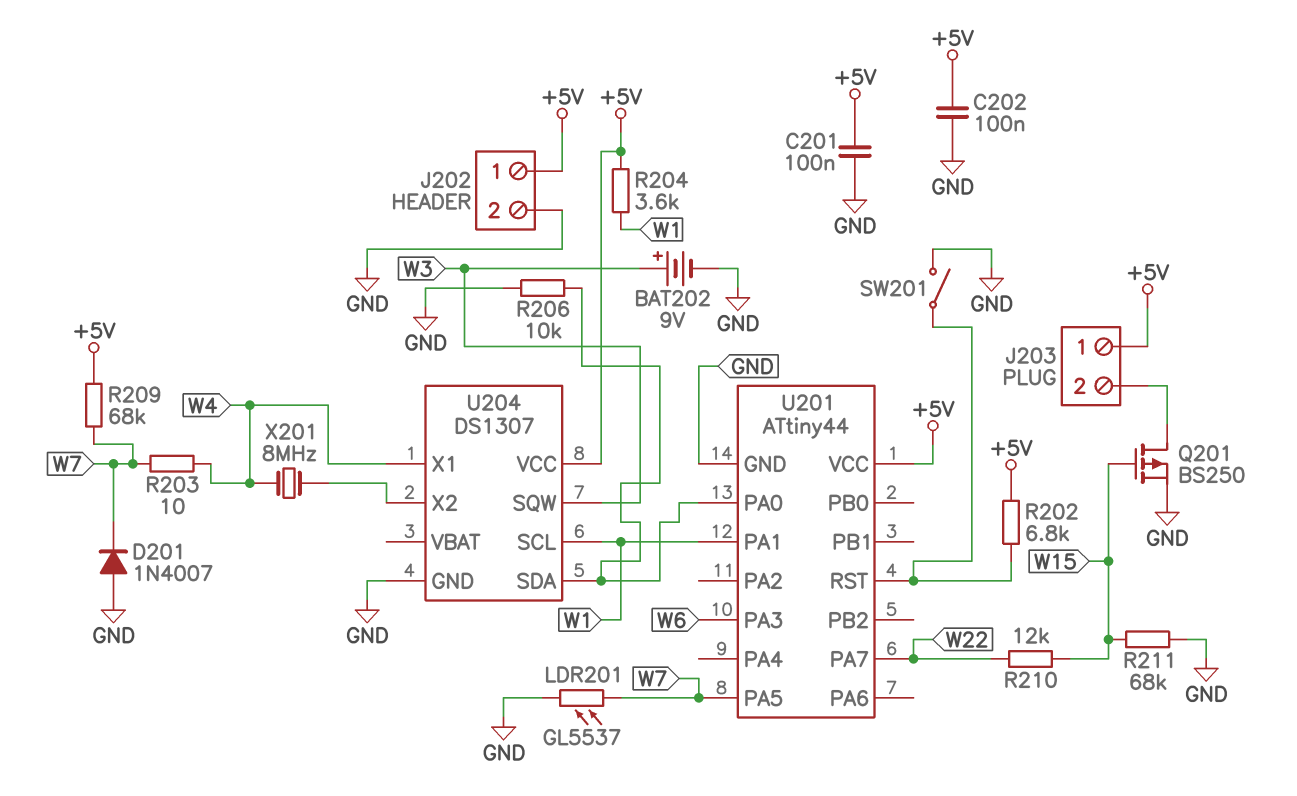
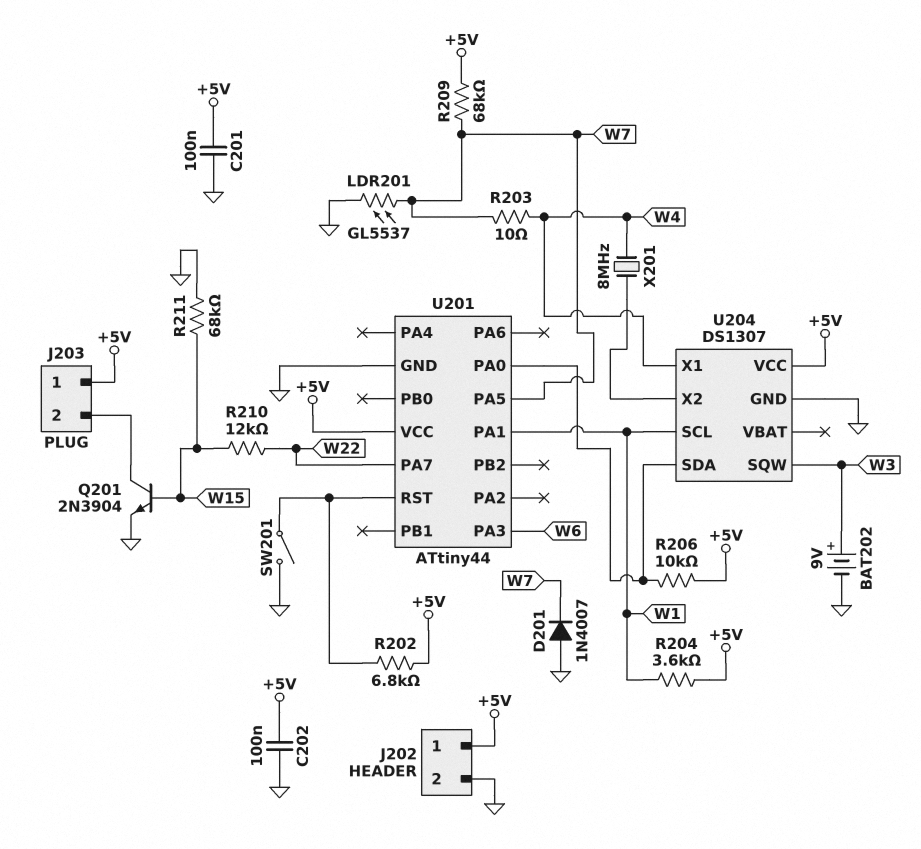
Q201: PMOS BS250 (G W15, D J203/2, S GND) -> NPN 2N3904 (B W15, C J203/2, E GND)
R206: 10k (GND, U201/PA0) -> 10k (+5V, U201/PA0)

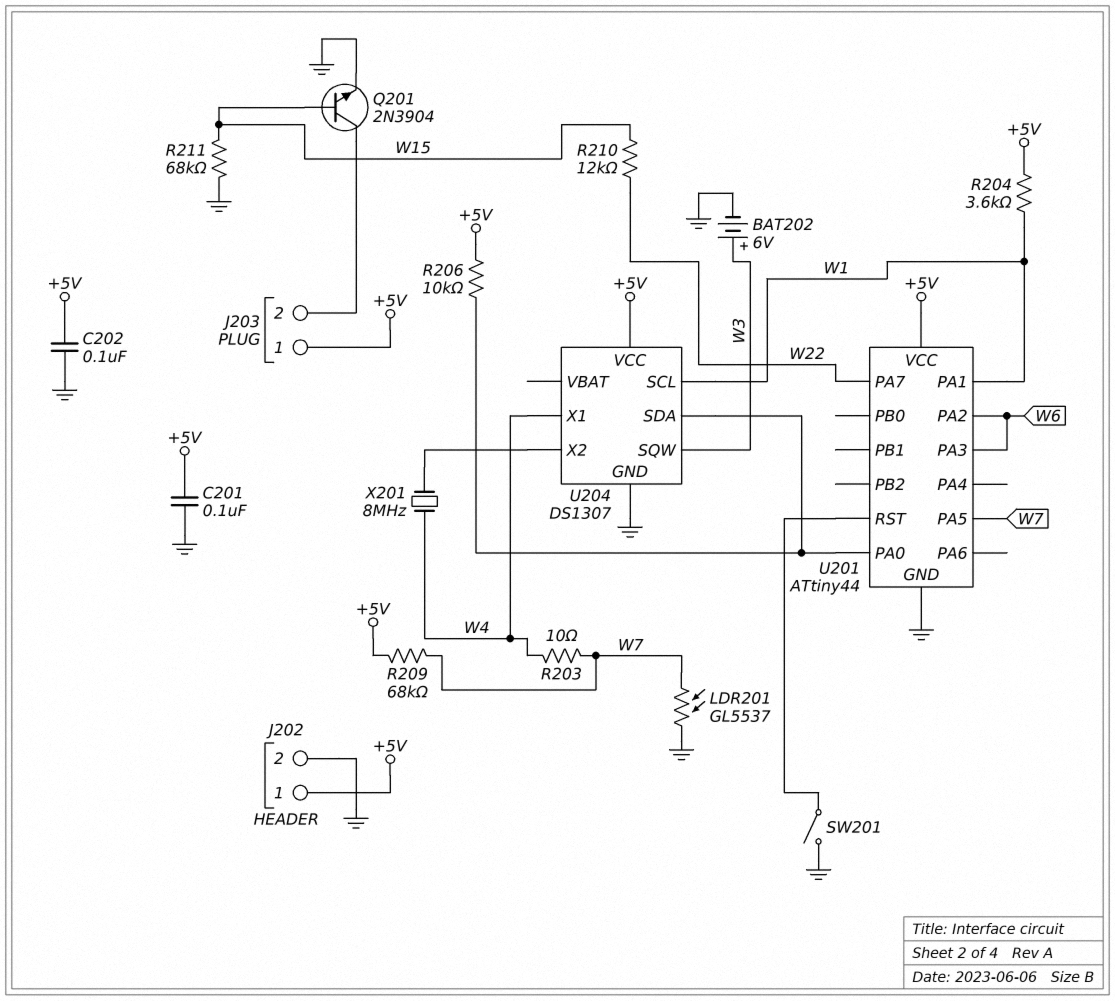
BAT202: 9V (plus W3, minus GND) -> 6V (plus W3, minus GND)
D201: diode 1N4007 (A GND, K W7) -> none
R202: 6.8k (+5V, U201/RST) -> none
U201 pin PA2: none -> W6

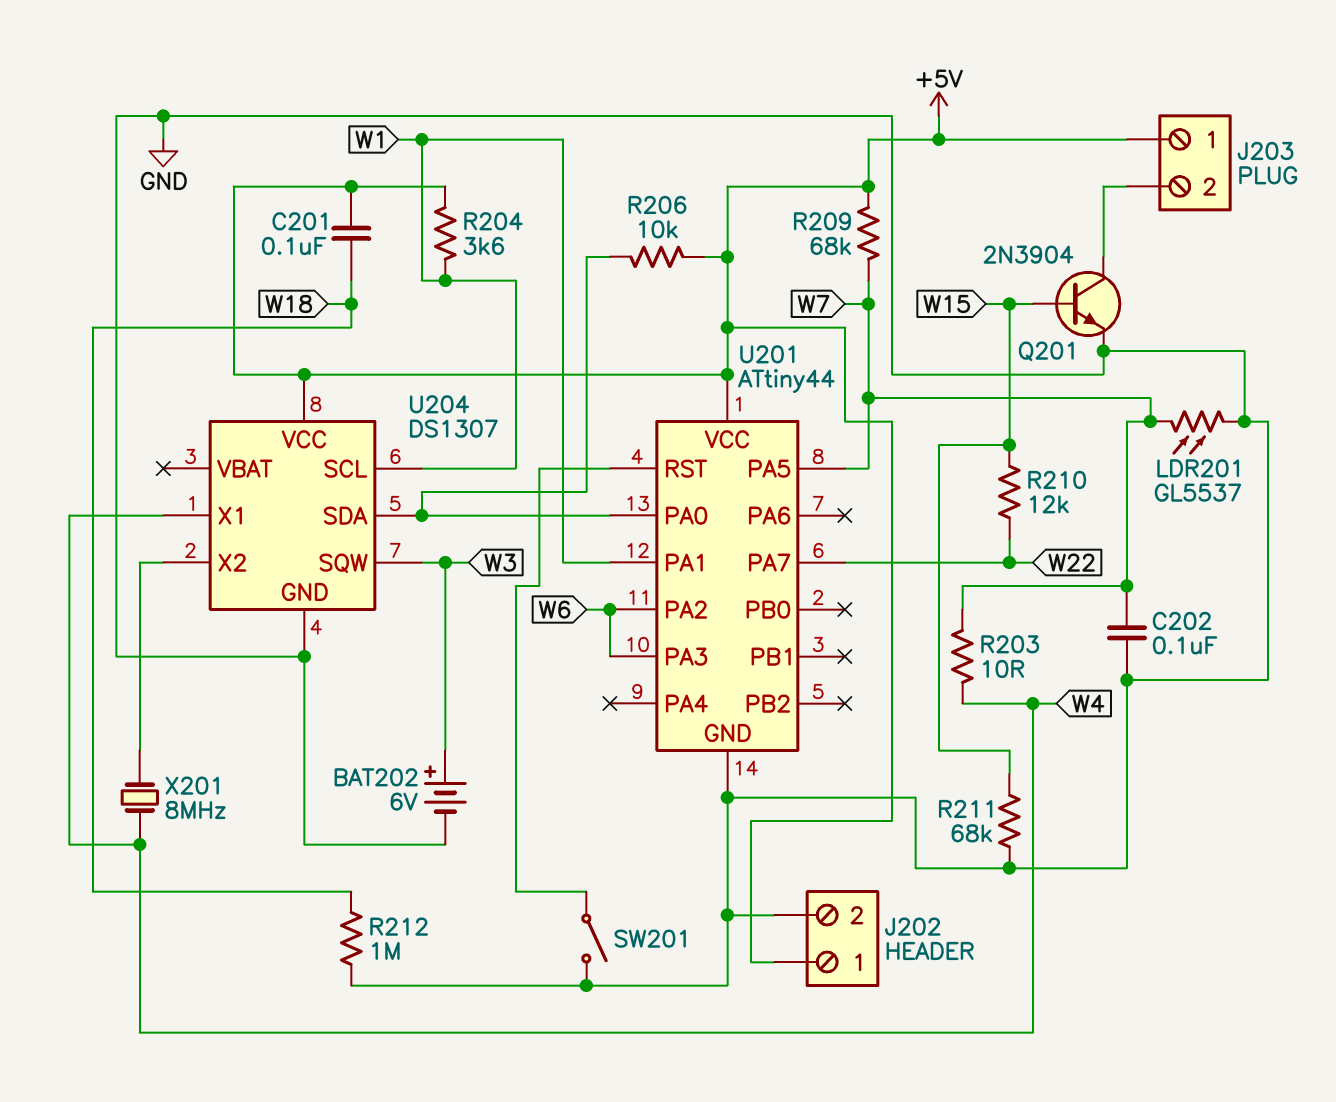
C201: 100nF (+5V, GND) -> 100nF (+5V, W18)
C202: 100nF (+5V, GND) -> 100nF (GND, W7)
R212: none -> 1M (GND, W18)

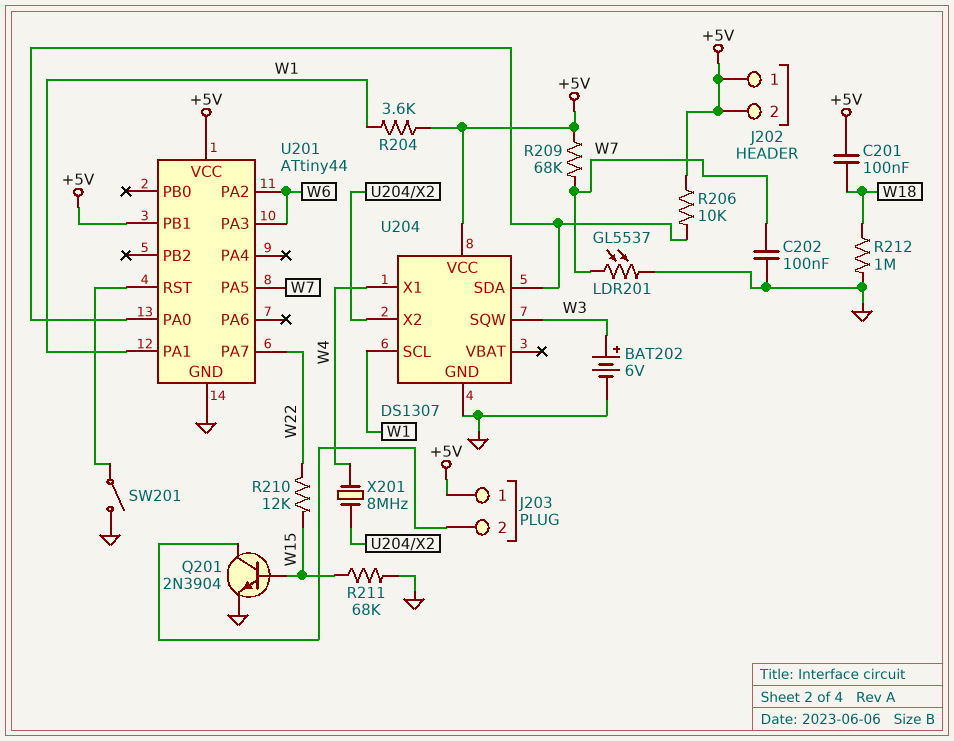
J202 pin 2: GND -> +5V
R203: 10 (W4, W7) -> none
U201 pin PB1: none -> +5V

